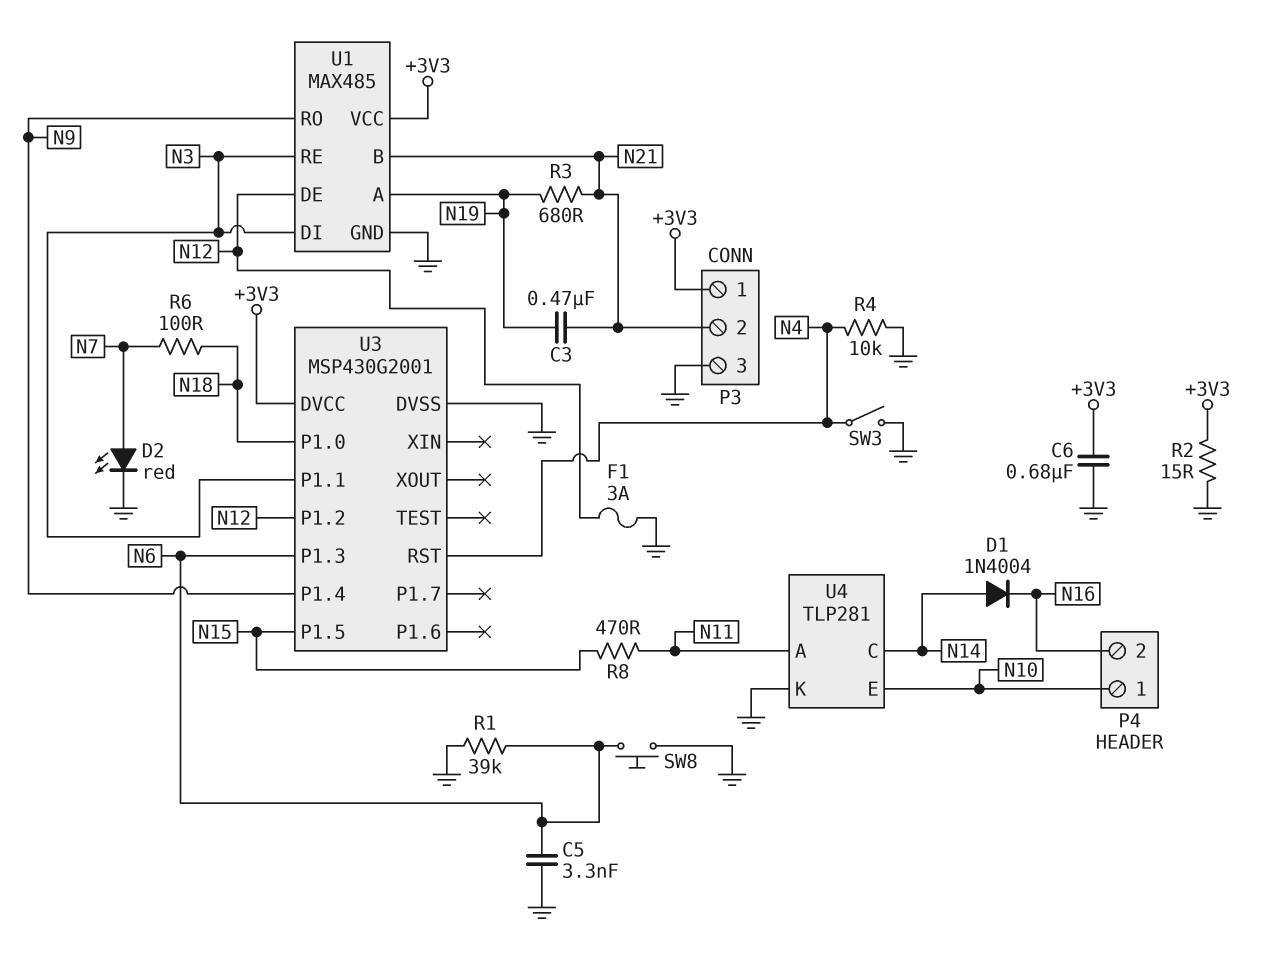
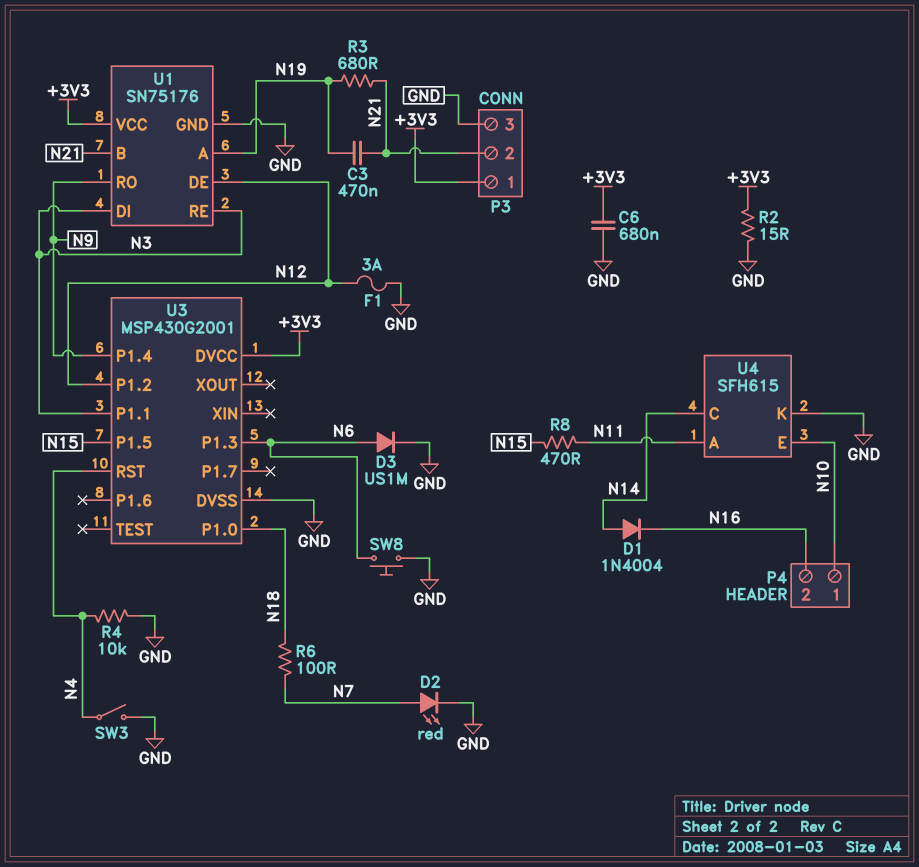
C5: 3.3nF (GND, N6) -> none
D3: none -> diode US1M (A N6, K GND)
R1: 39k (GND, N6) -> none
U1: MAX485 -> SN75176
U4: TLP281 -> SFH615

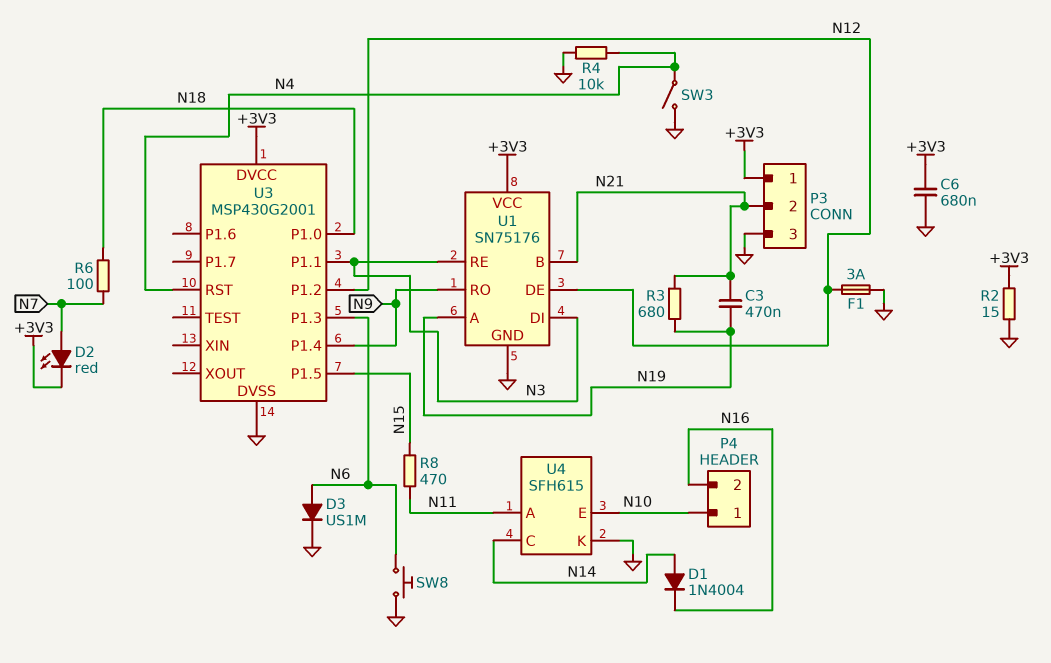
D2: LED red (A N7, K GND) -> LED red (A N7, K +3V3)

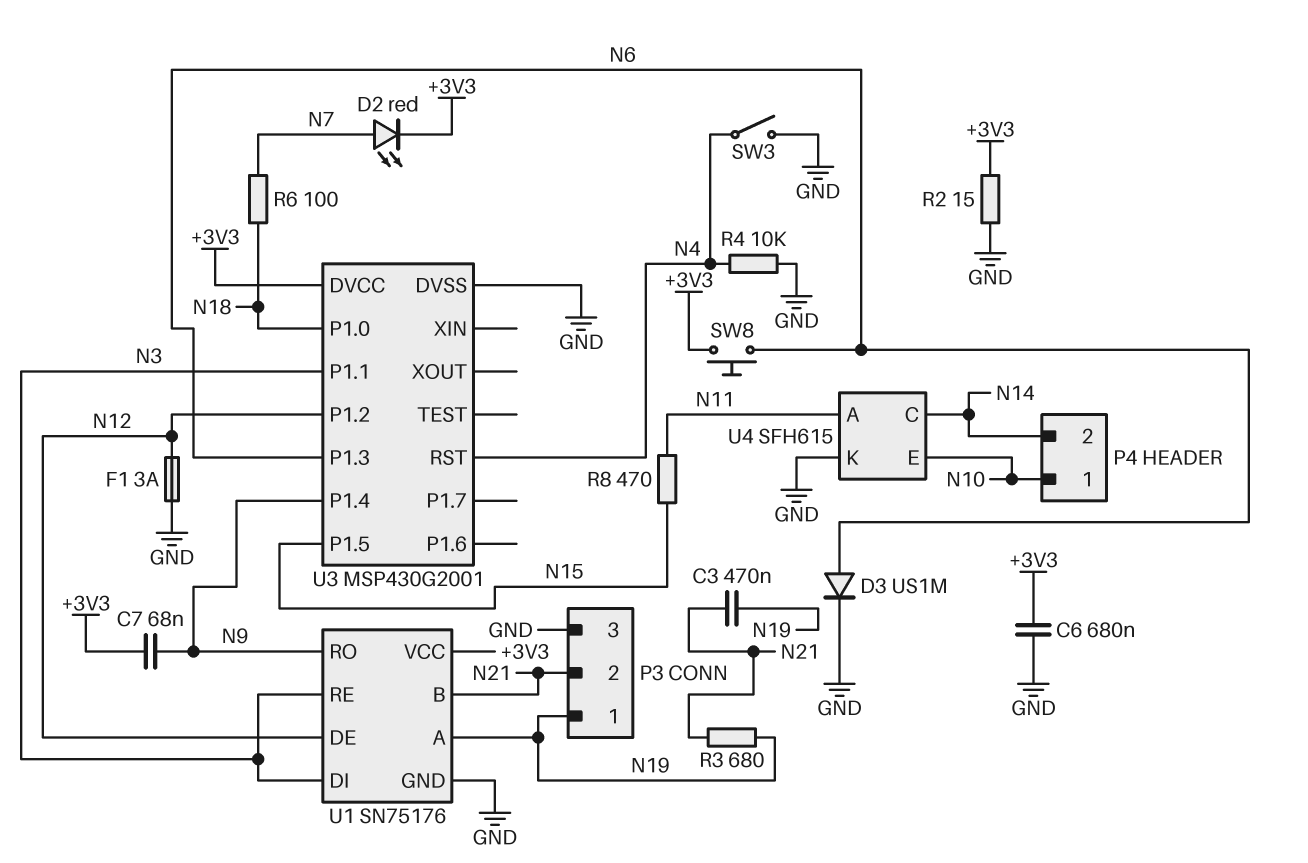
C7: none -> 68nF (+3V3, N9)
D1: diode 1N4004 (A N14, K N16) -> none
P3 pin 1: +3V3 -> N19
P4 pin 2: N16 -> N14
SW8: button (GND, N6) -> button (+3V3, N6)

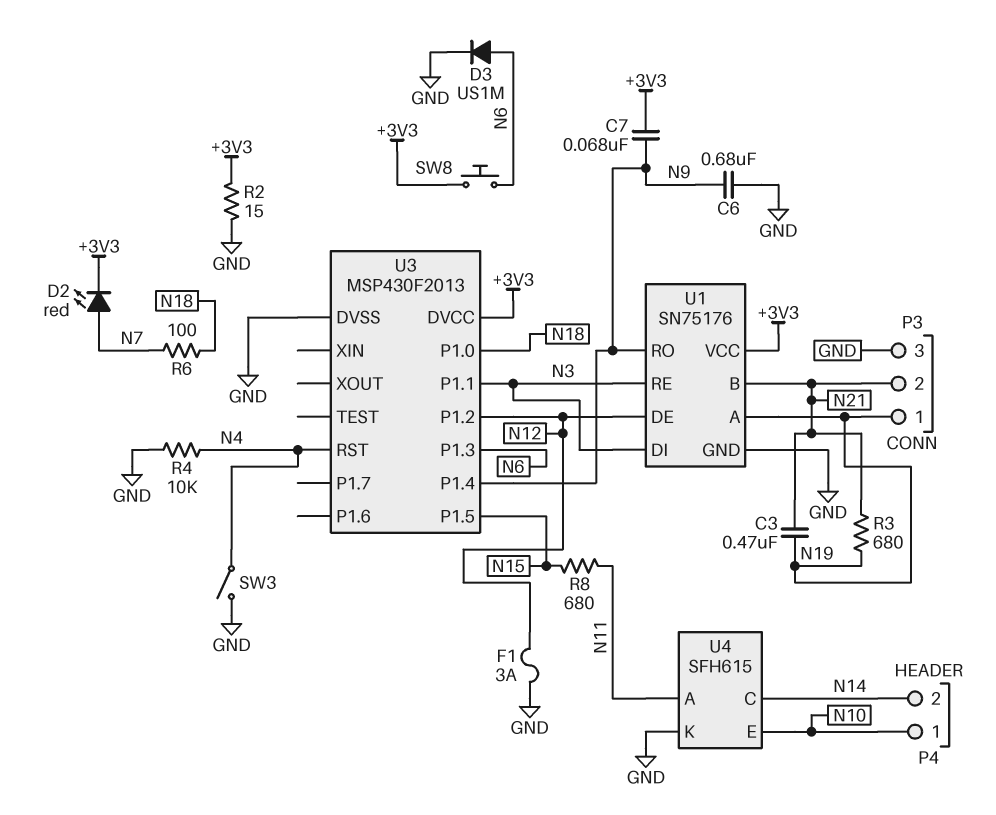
C6: 680nF (+3V3, GND) -> 680nF (GND, N9)
R8: 470 (N11, N15) -> 680 (N11, N15)
U3: MSP430G2001 -> MSP430F2013

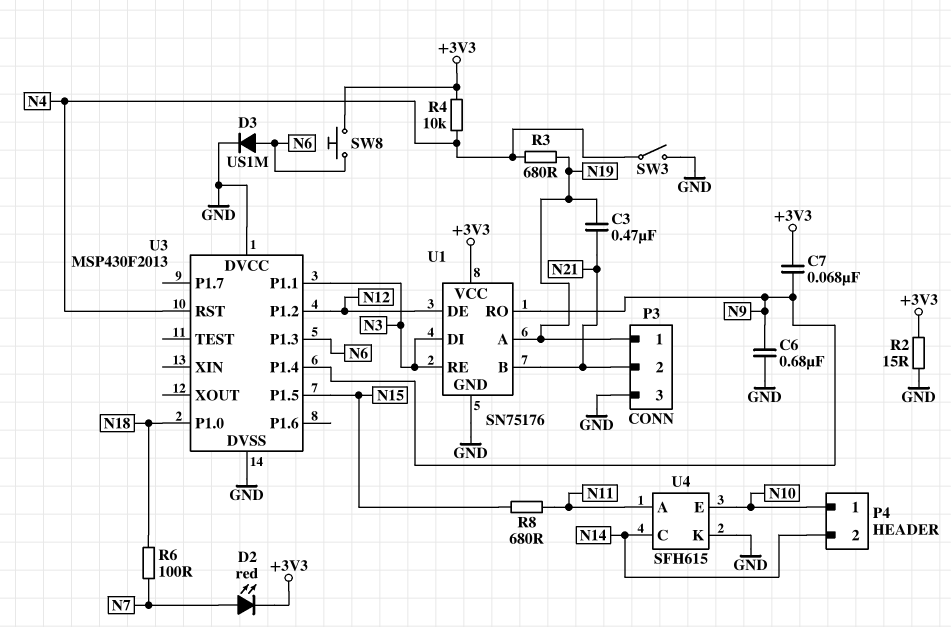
F1: 3A (GND, N12) -> none
R3: 680 (N19, N21) -> 680 (N4, N19)
R4: 10k (GND, N4) -> 10k (+3V3, N4)
U3 pin DVCC: +3V3 -> GND

